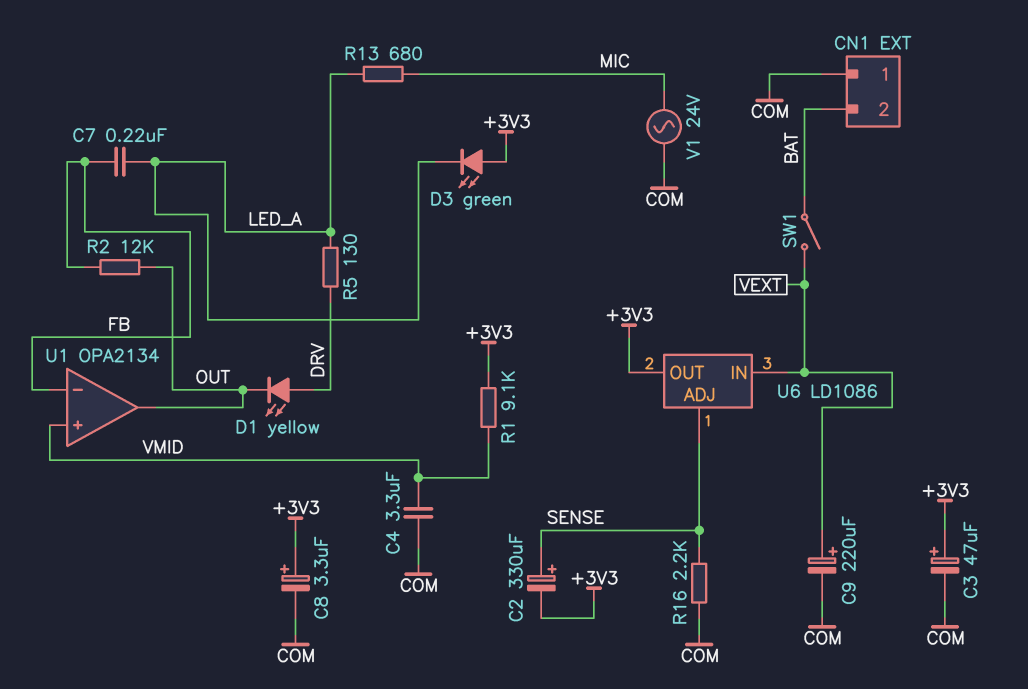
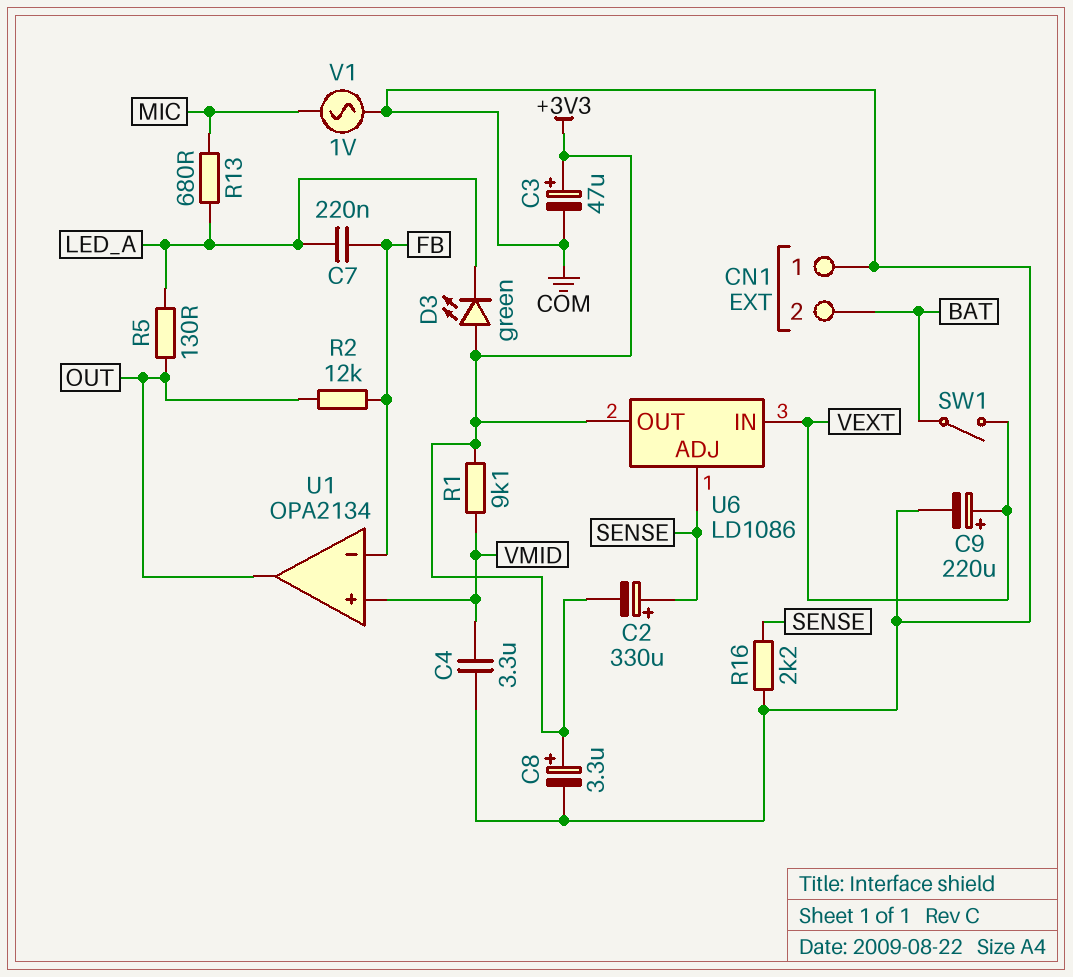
D1: LED yellow (A DRV, K OUT) -> none
R5: 130 (DRV, LED_A) -> 130 (LED_A, OUT)
V1: AC 24V (COM, MIC) -> AC 1V (COM, MIC)

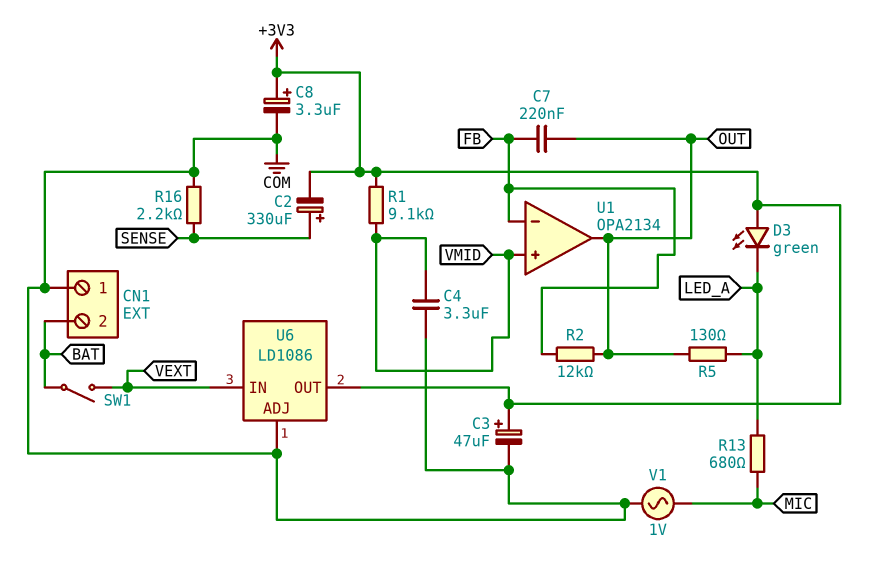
C7: 220nF (FB, LED_A) -> 220nF (FB, OUT)
C9: 220uF (plus VEXT, minus COM) -> none
U6 pin ADJ: SENSE -> COM

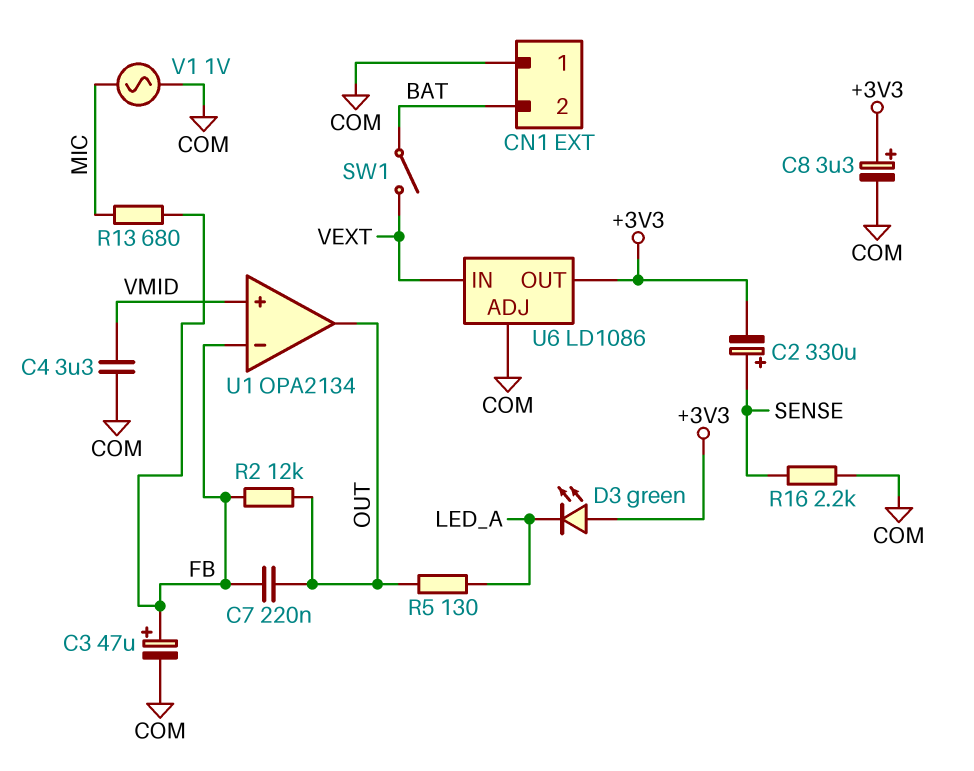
C3: 47uF (plus +3V3, minus COM) -> 47uF (plus FB, minus COM)
R1: 9.1k (+3V3, VMID) -> none
R13: 680 (LED_A, MIC) -> 680 (FB, MIC)

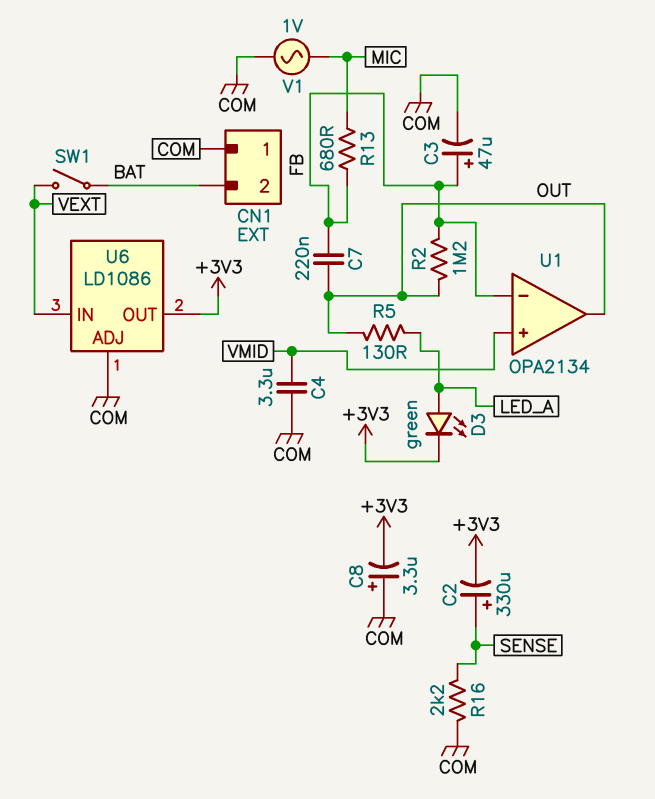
C8: 3.3uF (plus +3V3, minus COM) -> 3.3uF (plus COM, minus +3V3)
D3: LED green (A +3V3, K LED_A) -> LED green (A LED_A, K +3V3)
R2: 12k (FB, OUT) -> 1.2M (FB, OUT)

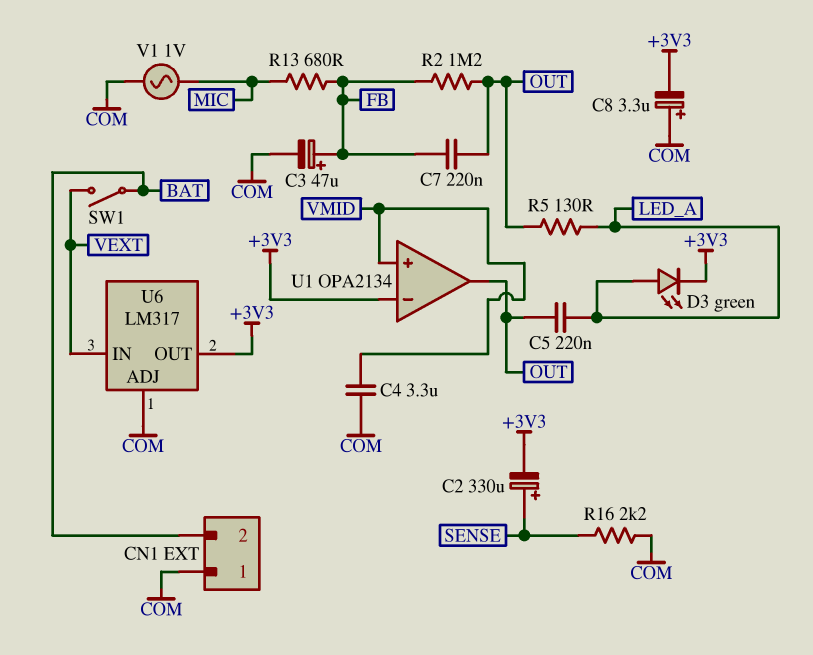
C5: none -> 220nF (LED_A, OUT)
U1 pin in-: FB -> +3V3
U6: LD1086 -> LM317

